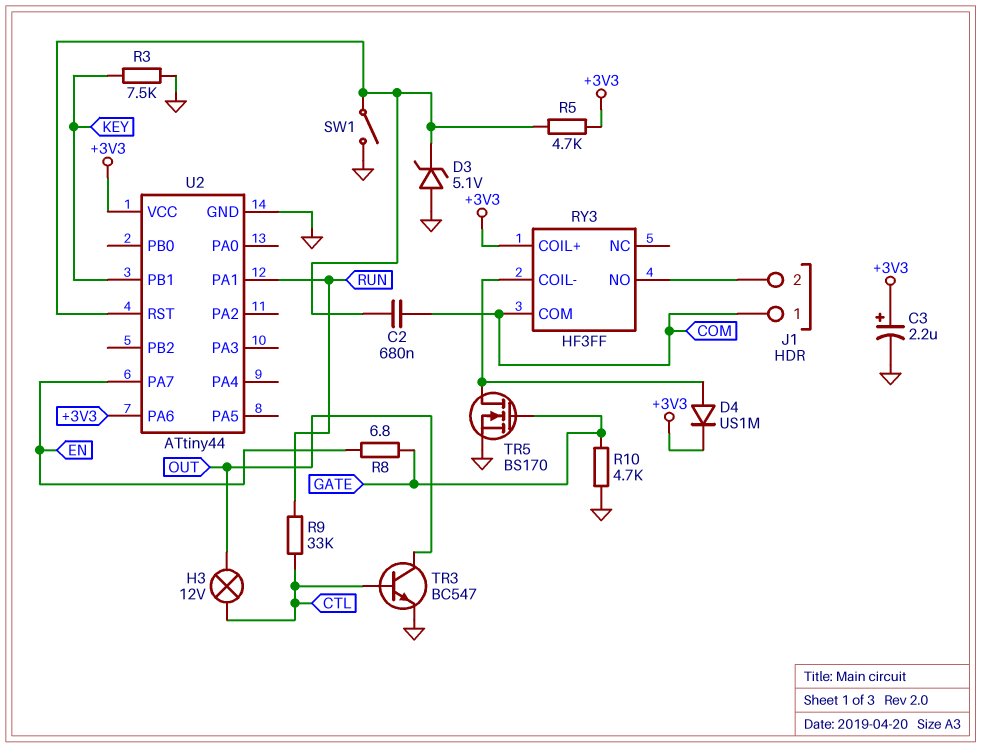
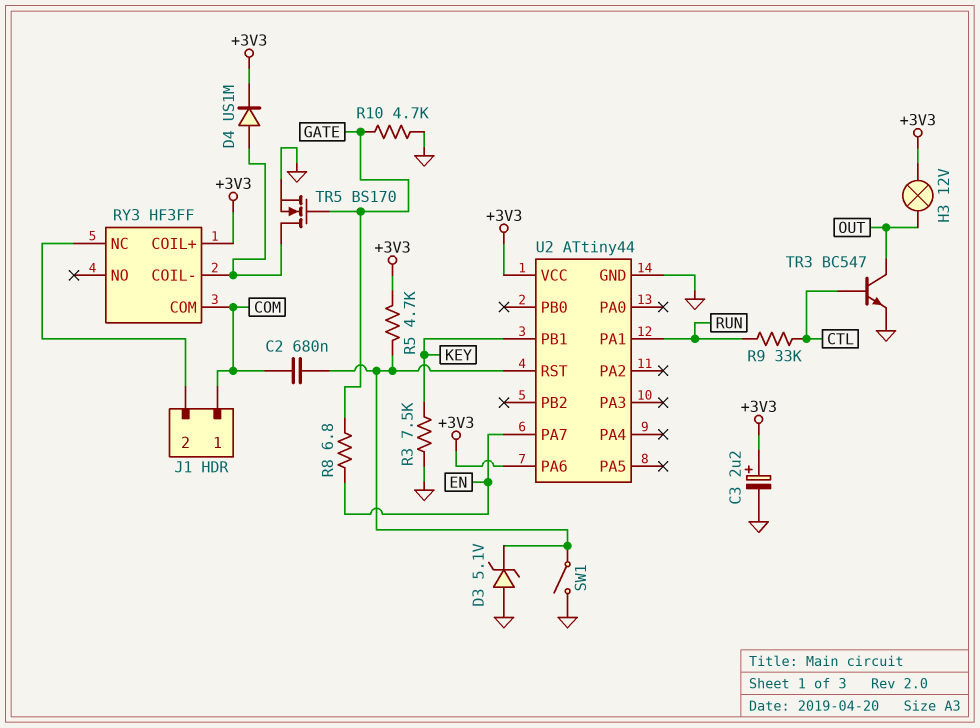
H3: lamp 12V (CTL, OUT) -> lamp 12V (+3V3, OUT)
RY3 pin NC: none -> J1/2
RY3 pin NO: J1/2 -> none

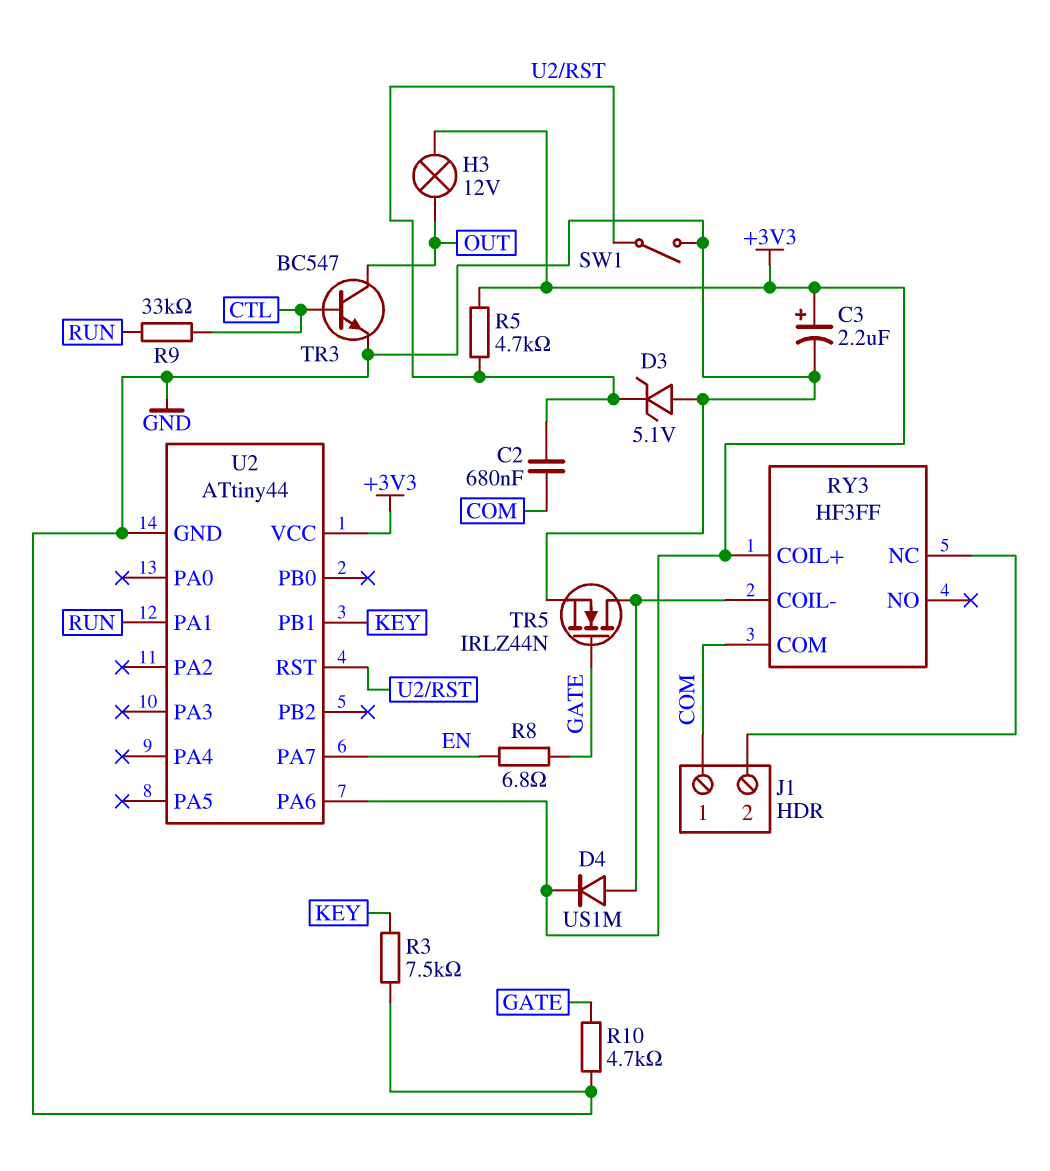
TR5: NMOS BS170 (G GATE, D RY3/COIL-, S GND) -> NMOS IRLZ44N (G GATE, D RY3/COIL-, S GND)

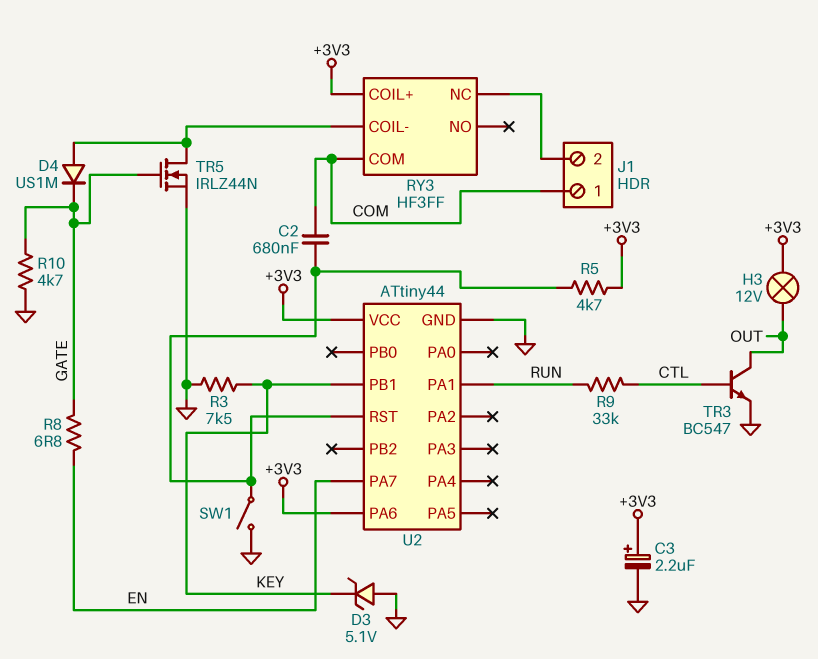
D3: zener 5.1V (A GND, K U2/RST) -> zener 5.1V (A GND, K KEY)
D4: diode US1M (A RY3/COIL-, K +3V3) -> diode US1M (A RY3/COIL-, K GATE)

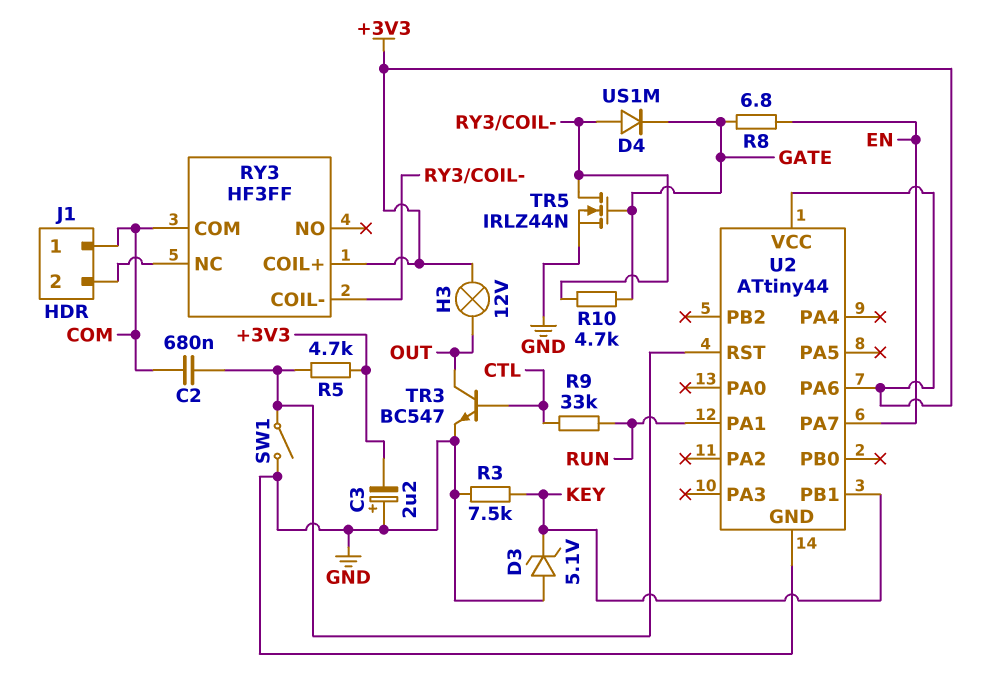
C3: 2.2uF (plus +3V3, minus GND) -> 2.2uF (plus GND, minus +3V3)
R10: 4.7k (GATE, GND) -> 4.7k (GATE, RY3/COIL-)

